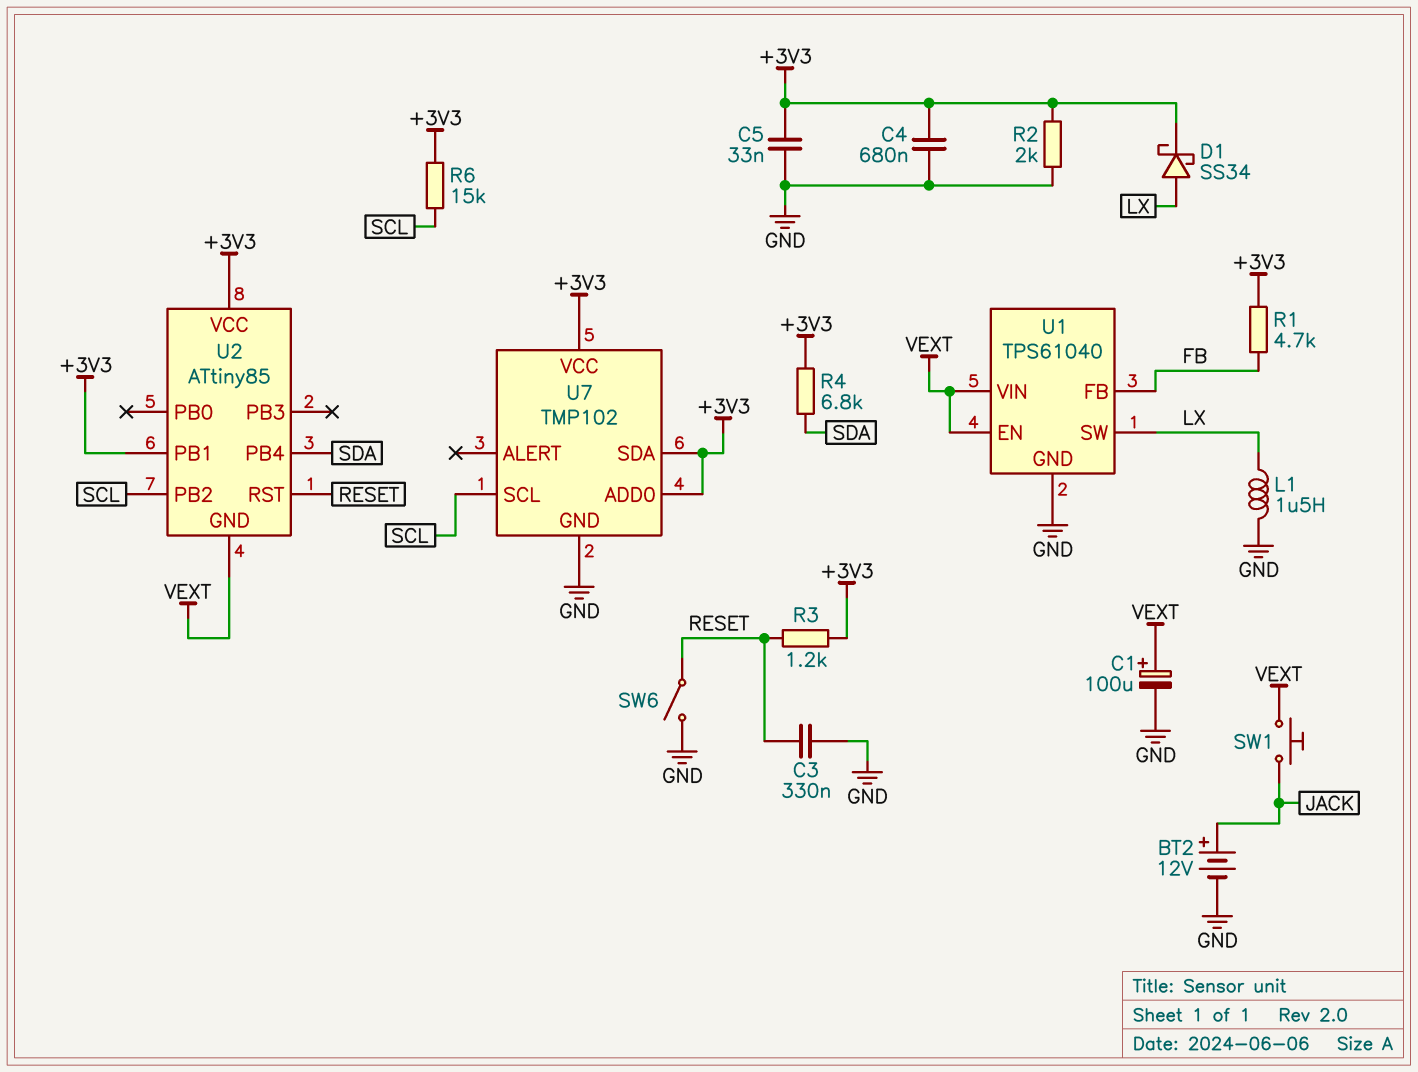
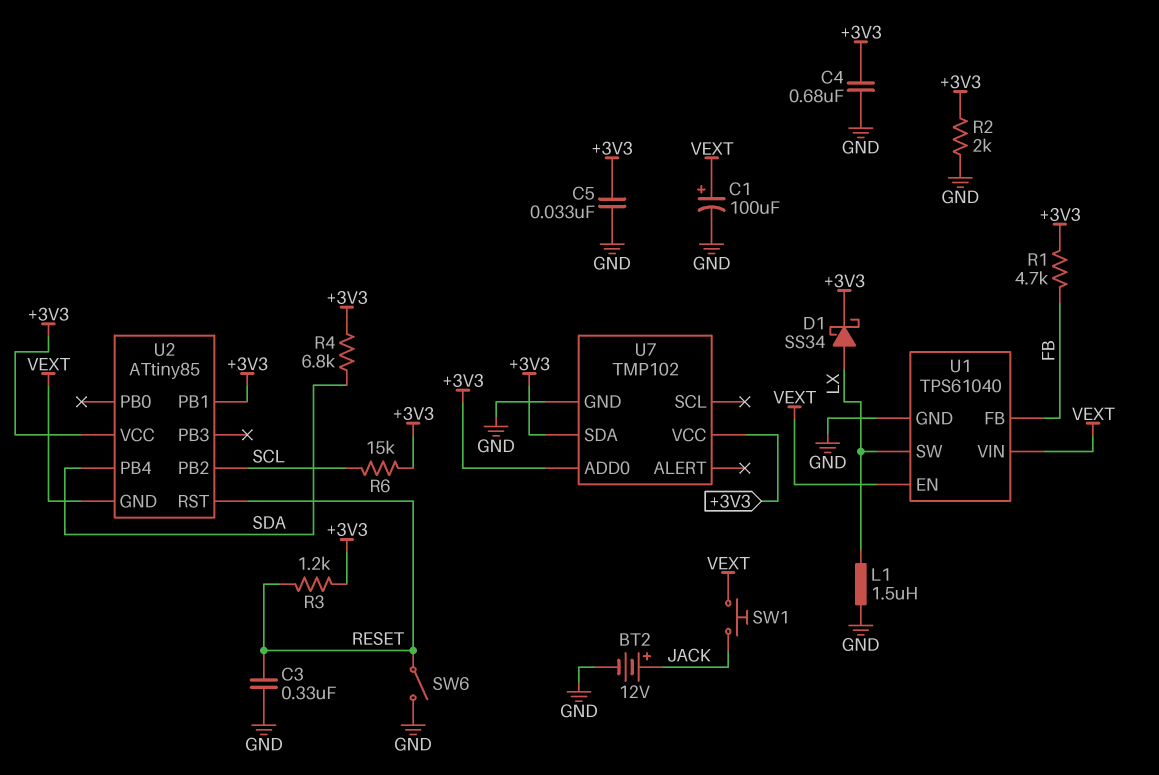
U7 pin SCL: SCL -> none

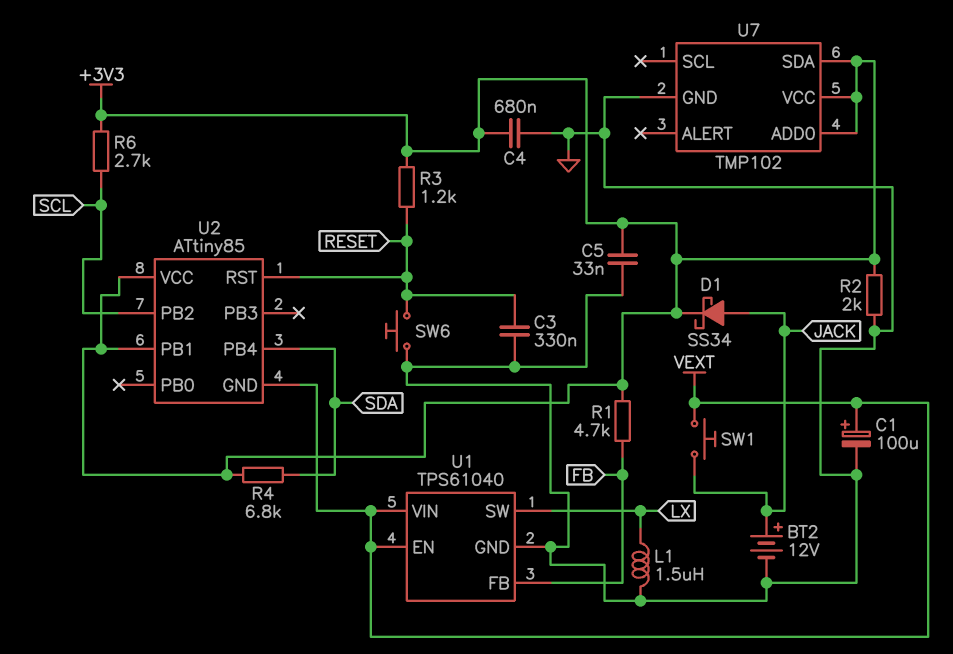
D1: schottky SS34 (A LX, K +3V3) -> schottky SS34 (A JACK, K +3V3)
R6: 15k (+3V3, SCL) -> 2.7k (+3V3, SCL)
SW6: switch (GND, RESET) -> button (GND, RESET)

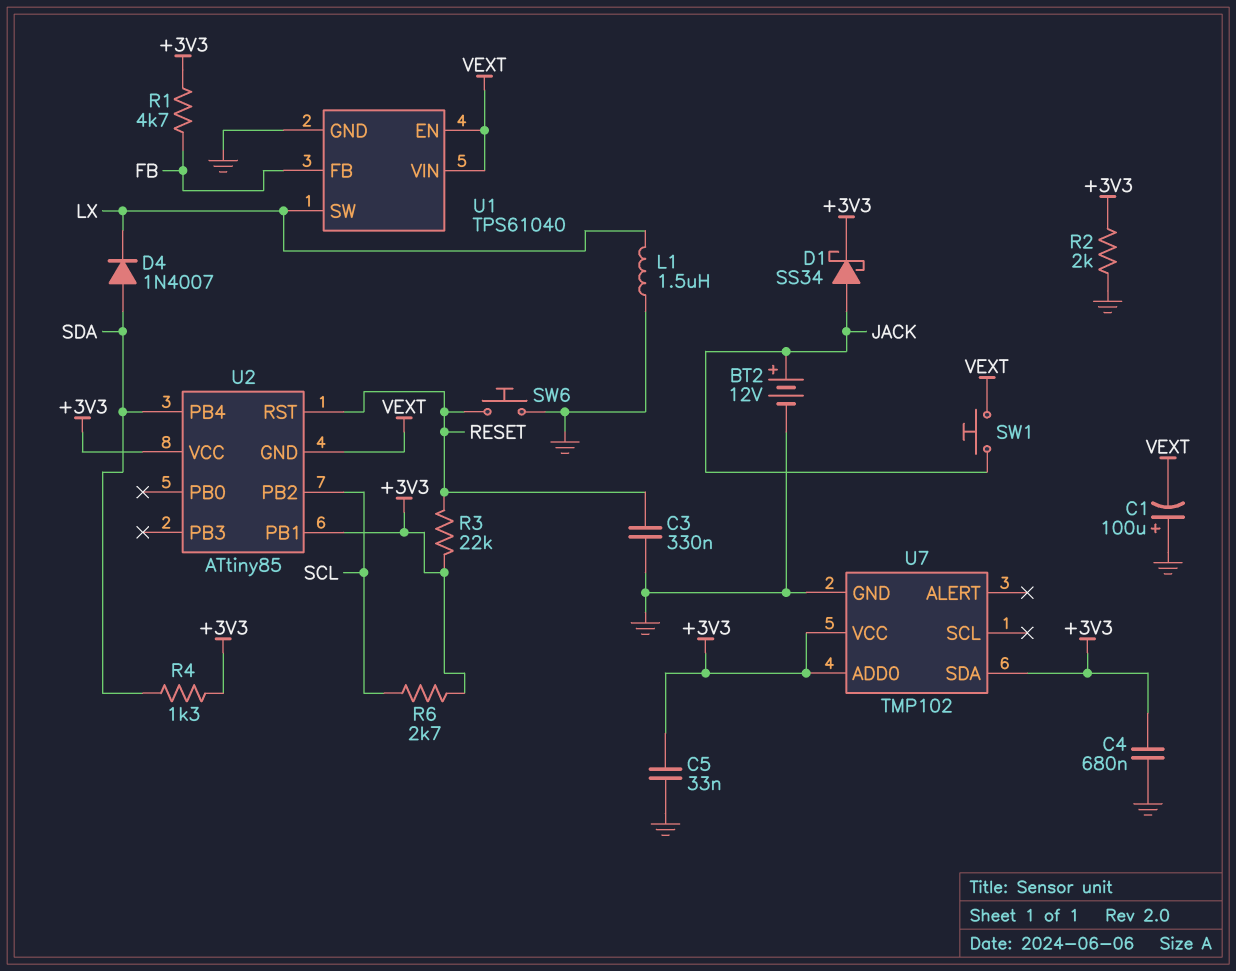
C1: 100uF (plus VEXT, minus GND) -> 100uF (plus GND, minus VEXT)
D4: none -> diode 1N4007 (A SDA, K LX)
R3: 1.2k (+3V3, RESET) -> 22k (+3V3, RESET)
R4: 6.8k (+3V3, SDA) -> 1.3k (+3V3, SDA)

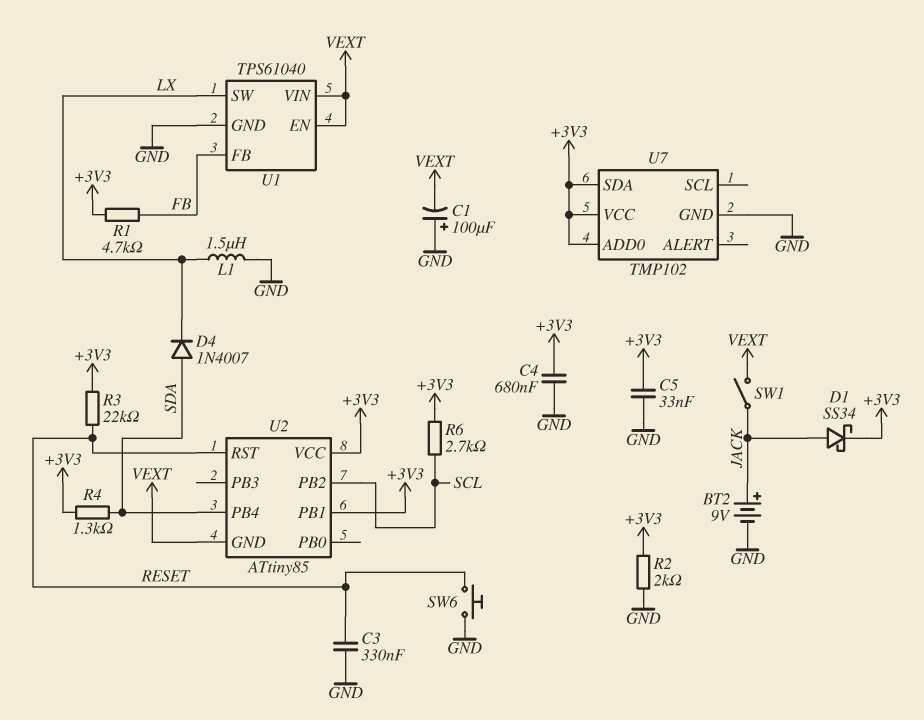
BT2: 12V (plus JACK, minus GND) -> 9V (plus JACK, minus GND)
SW1: button (JACK, VEXT) -> switch (JACK, VEXT)

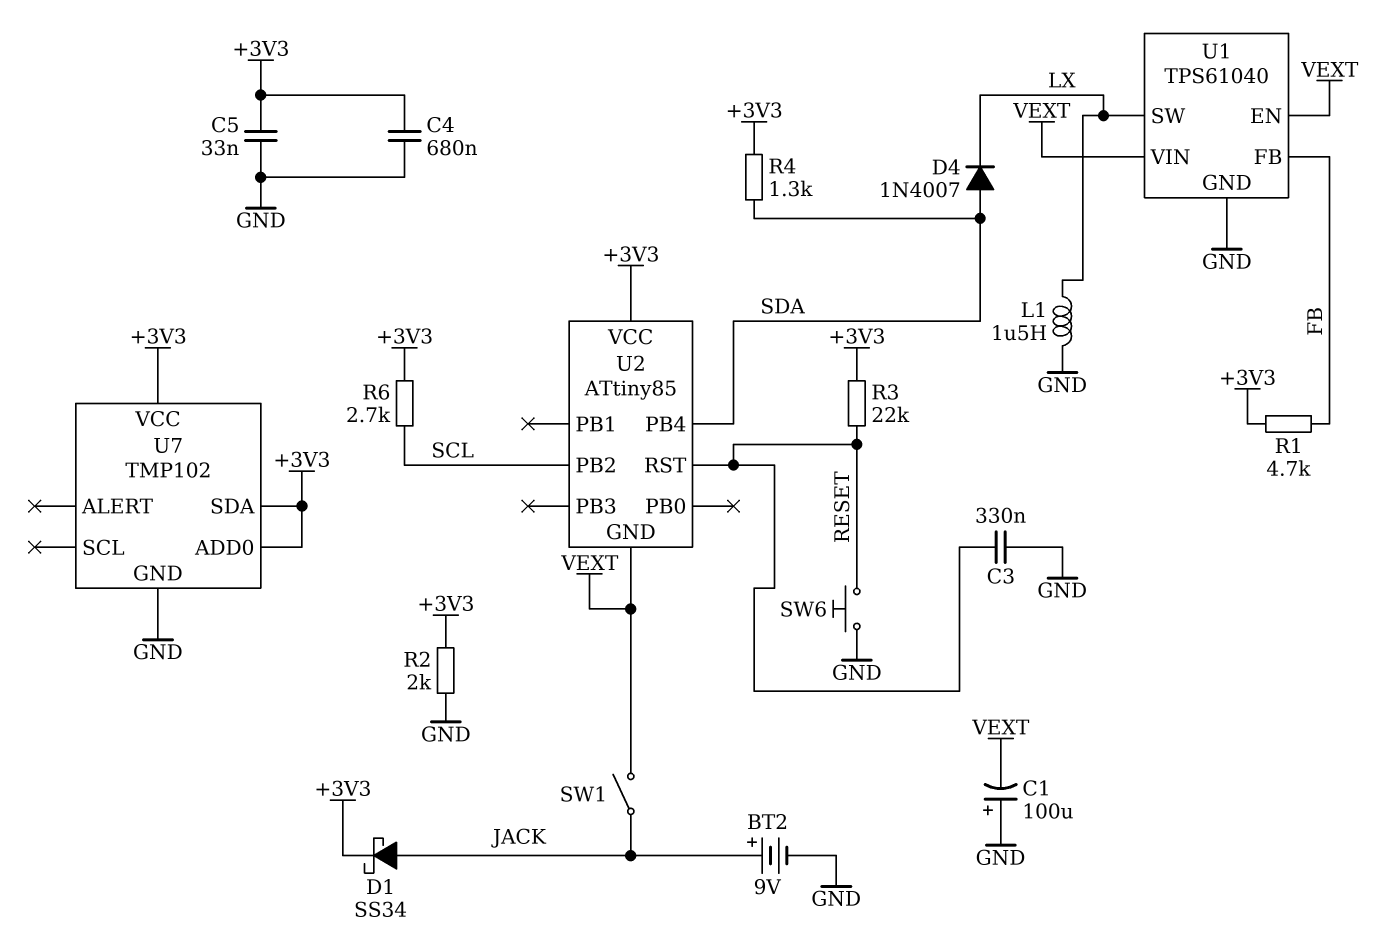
U2 pin PB1: +3V3 -> none

